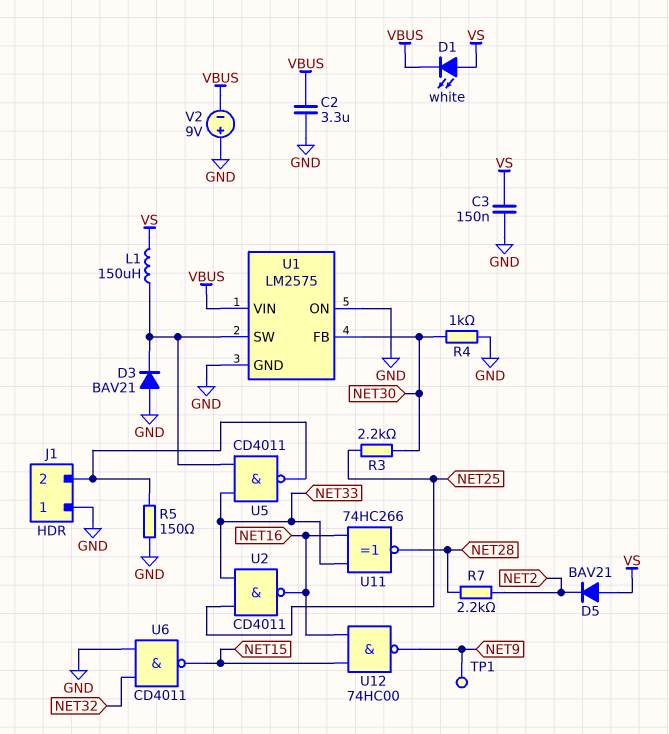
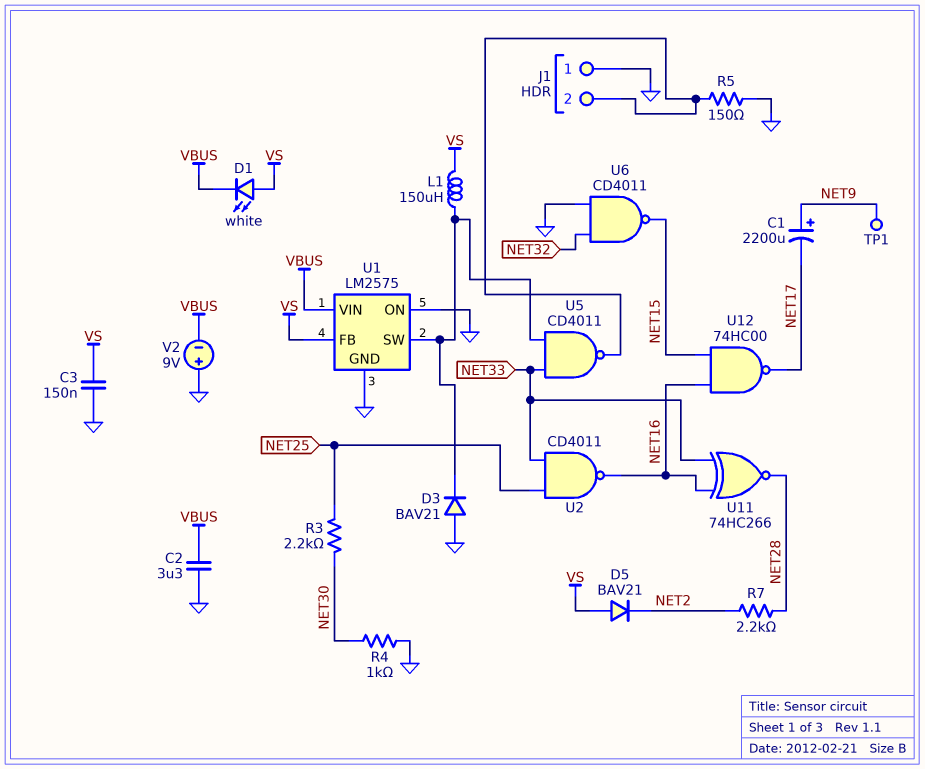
C1: none -> 2200uF (plus NET9, minus NET17)
U1 pin FB: NET30 -> VS
U12: NAND 74HC00 (in NET15, in NET16, out NET9) -> NAND 74HC00 (in NET15, in NET16, out NET17)

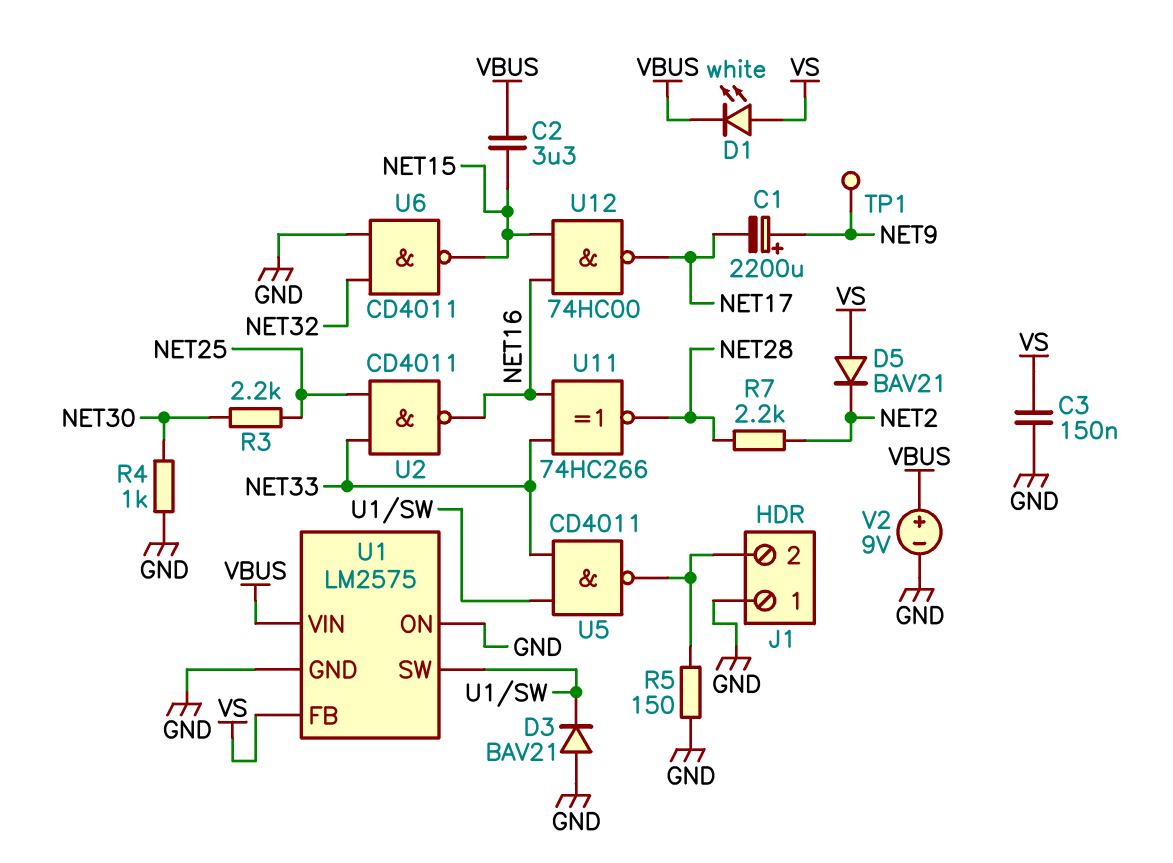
C2: 3.3uF (GND, VBUS) -> 3.3uF (NET15, VBUS)
L1: 150uH (U1/SW, VS) -> none
V2: 9V (plus GND, minus VBUS) -> 9V (plus VBUS, minus GND)

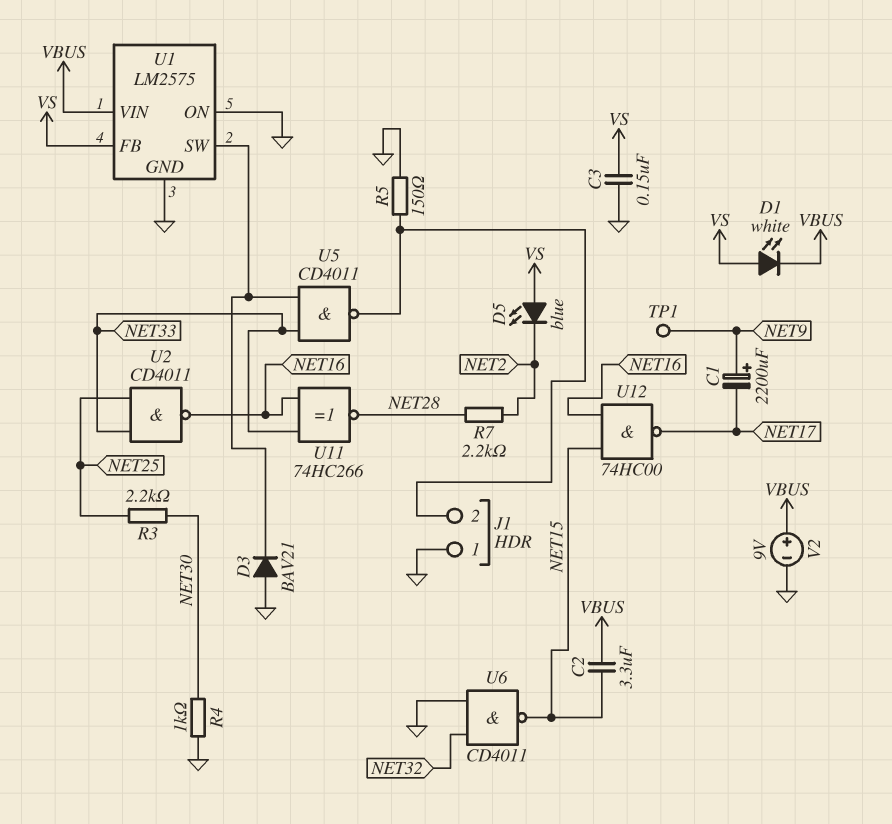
D5: diode BAV21 (A VS, K NET2) -> LED blue (A VS, K NET2)

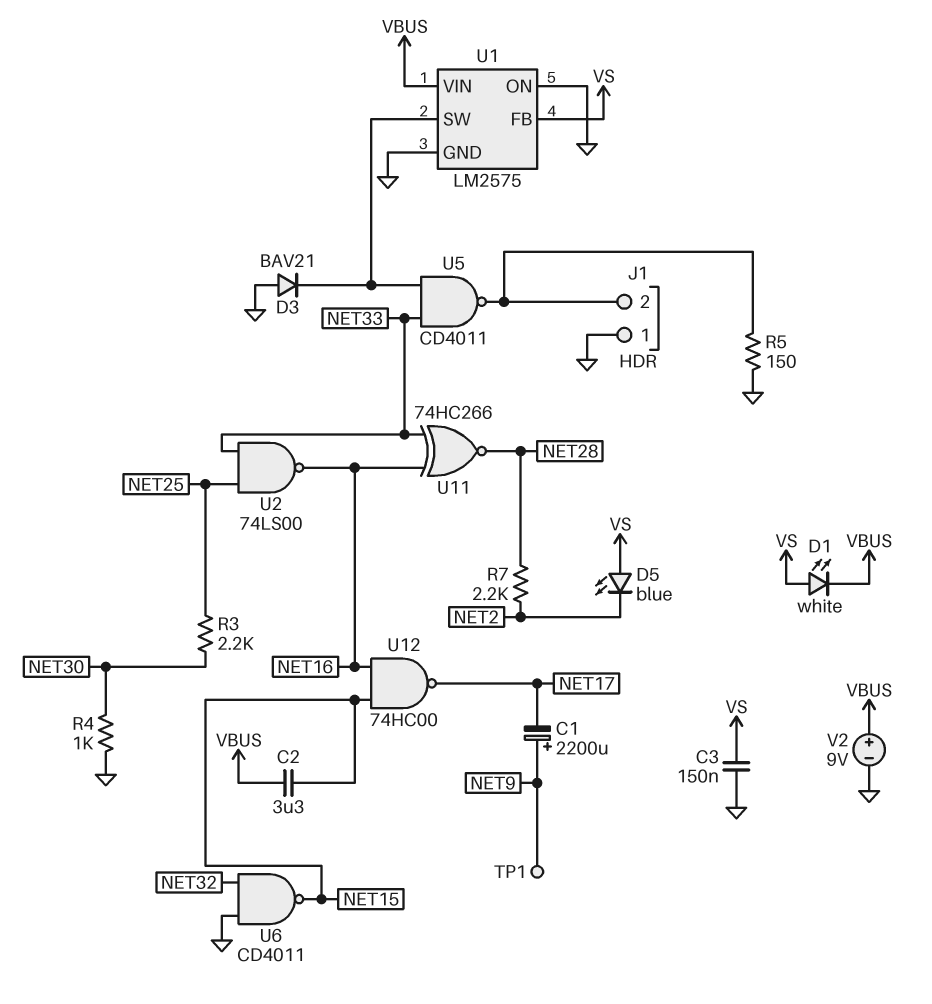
U2: NAND CD4011 (in NET25, in NET33, out NET16) -> NAND 74LS00 (in NET25, in NET33, out NET16)

